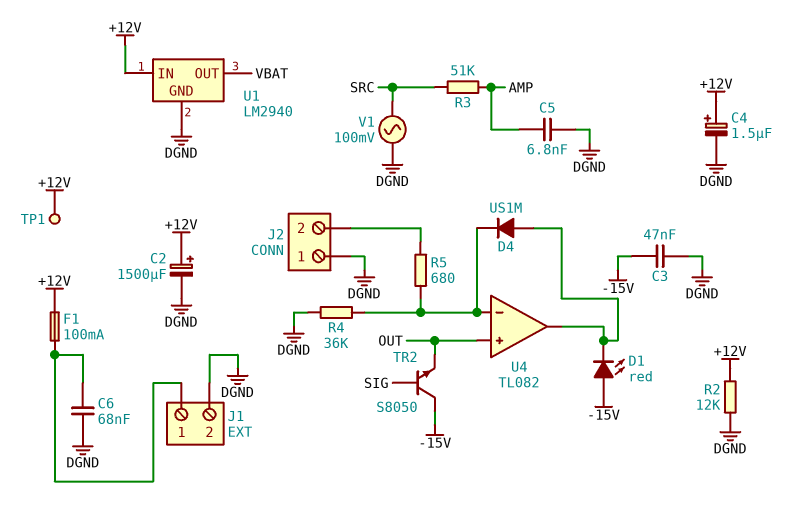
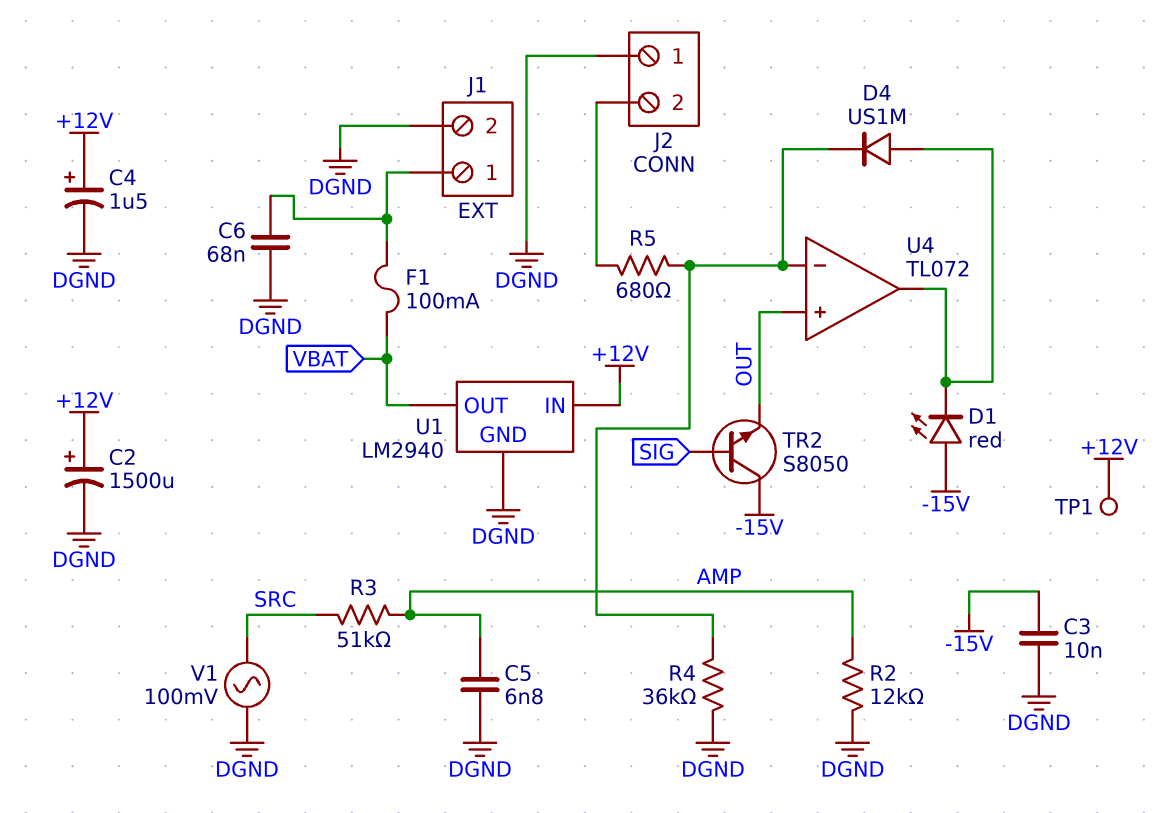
C3: 47nF (-15V, DGND) -> 10nF (-15V, DGND)
F1: 100mA (+12V, J1/1) -> 100mA (J1/1, VBAT)
R2: 12k (+12V, DGND) -> 12k (AMP, DGND)
U4: TL082 -> TL072

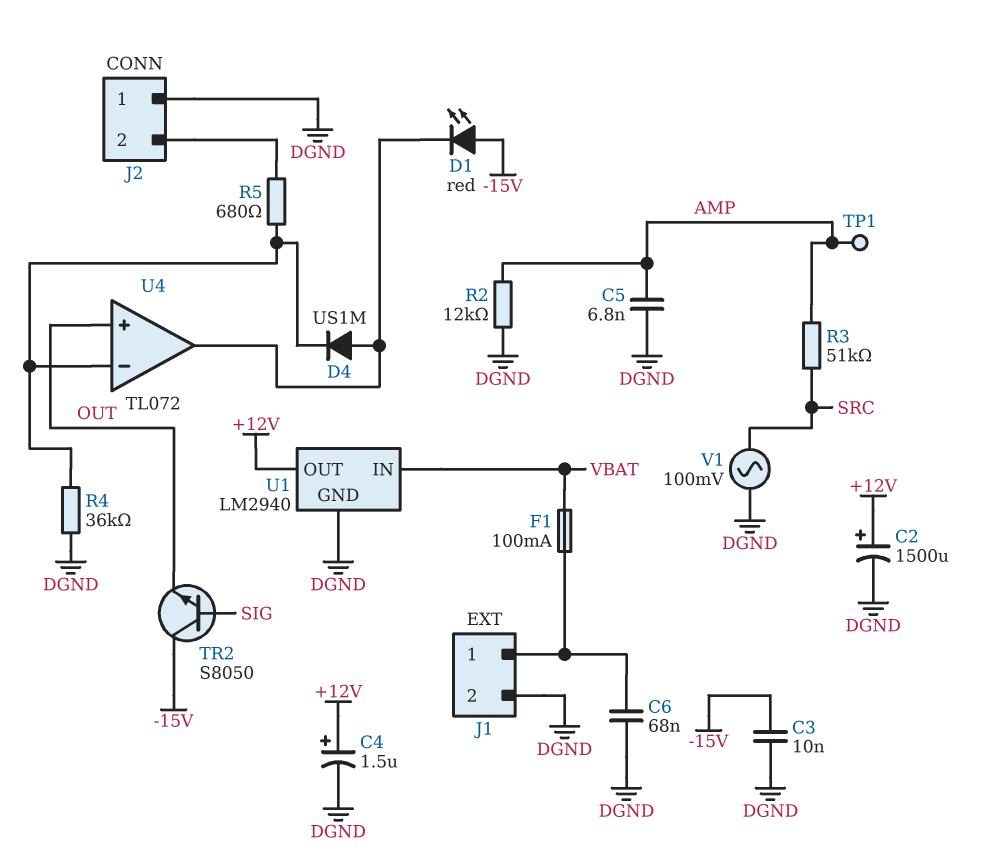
TP1: test point (+12V) -> test point (AMP)
U1 pin IN: +12V -> VBAT
U1 pin OUT: VBAT -> +12V

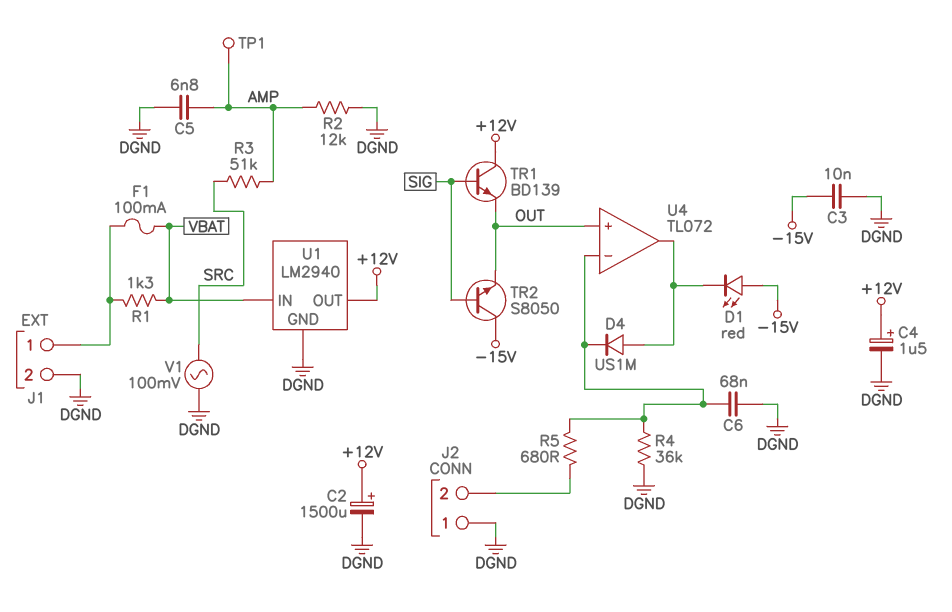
C6: 68nF (DGND, J1/1) -> 68nF (DGND, U4/in-)
R1: none -> 1.3k (J1/1, VBAT)
TR1: none -> NPN BD139 (B SIG, C +12V, E OUT)

